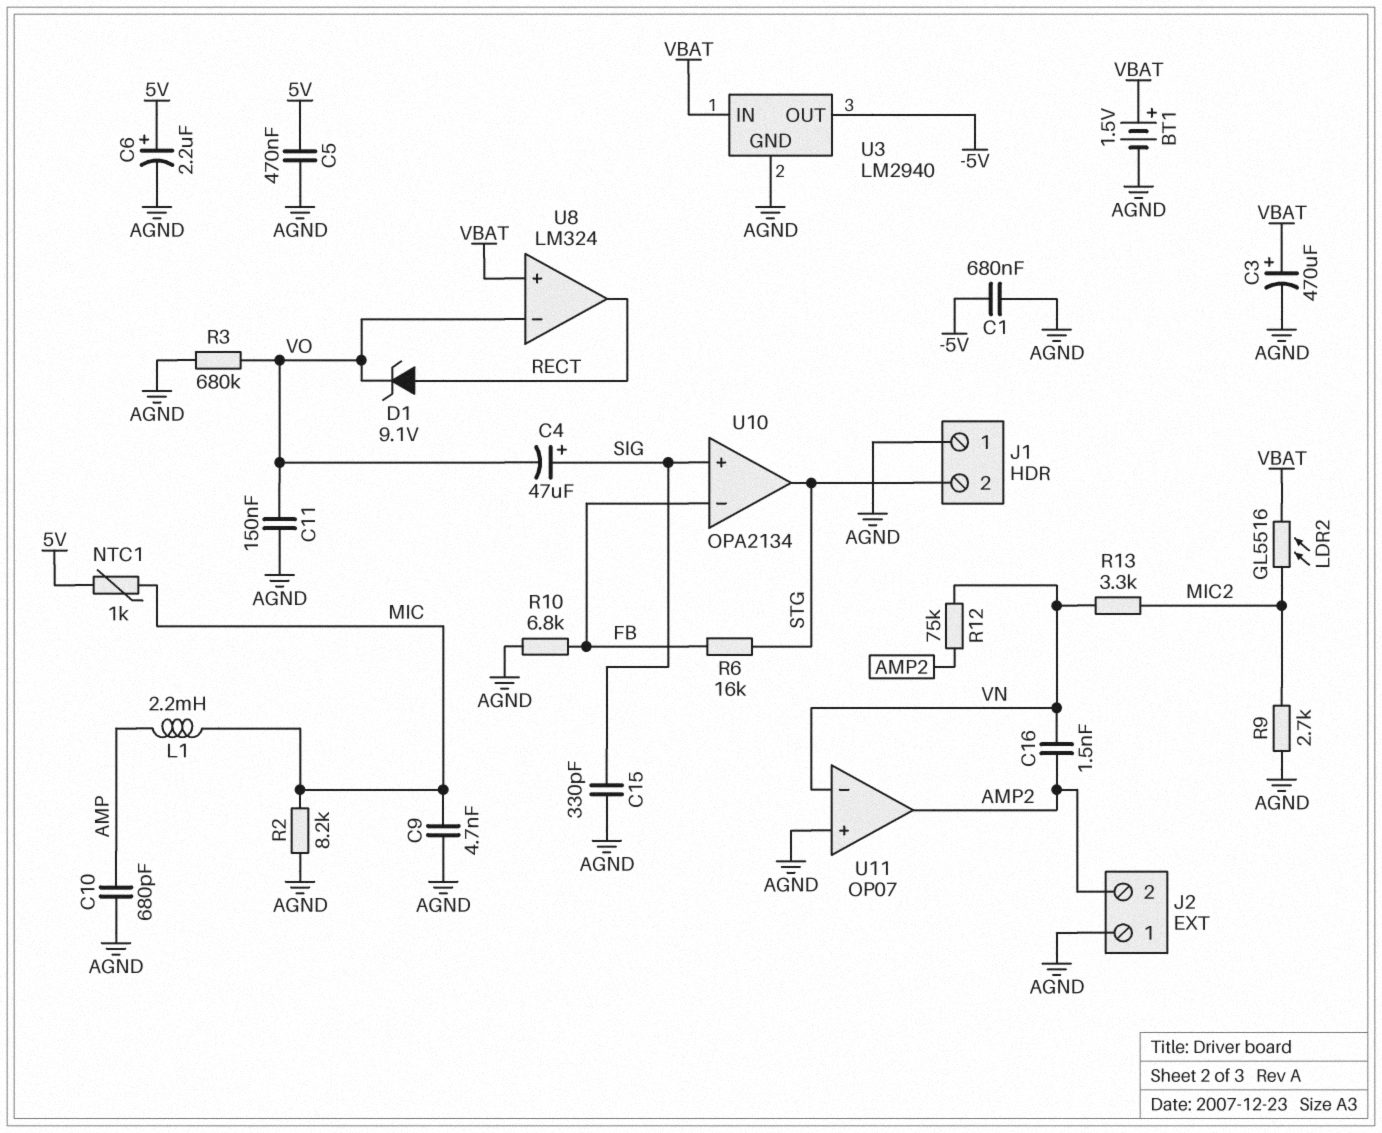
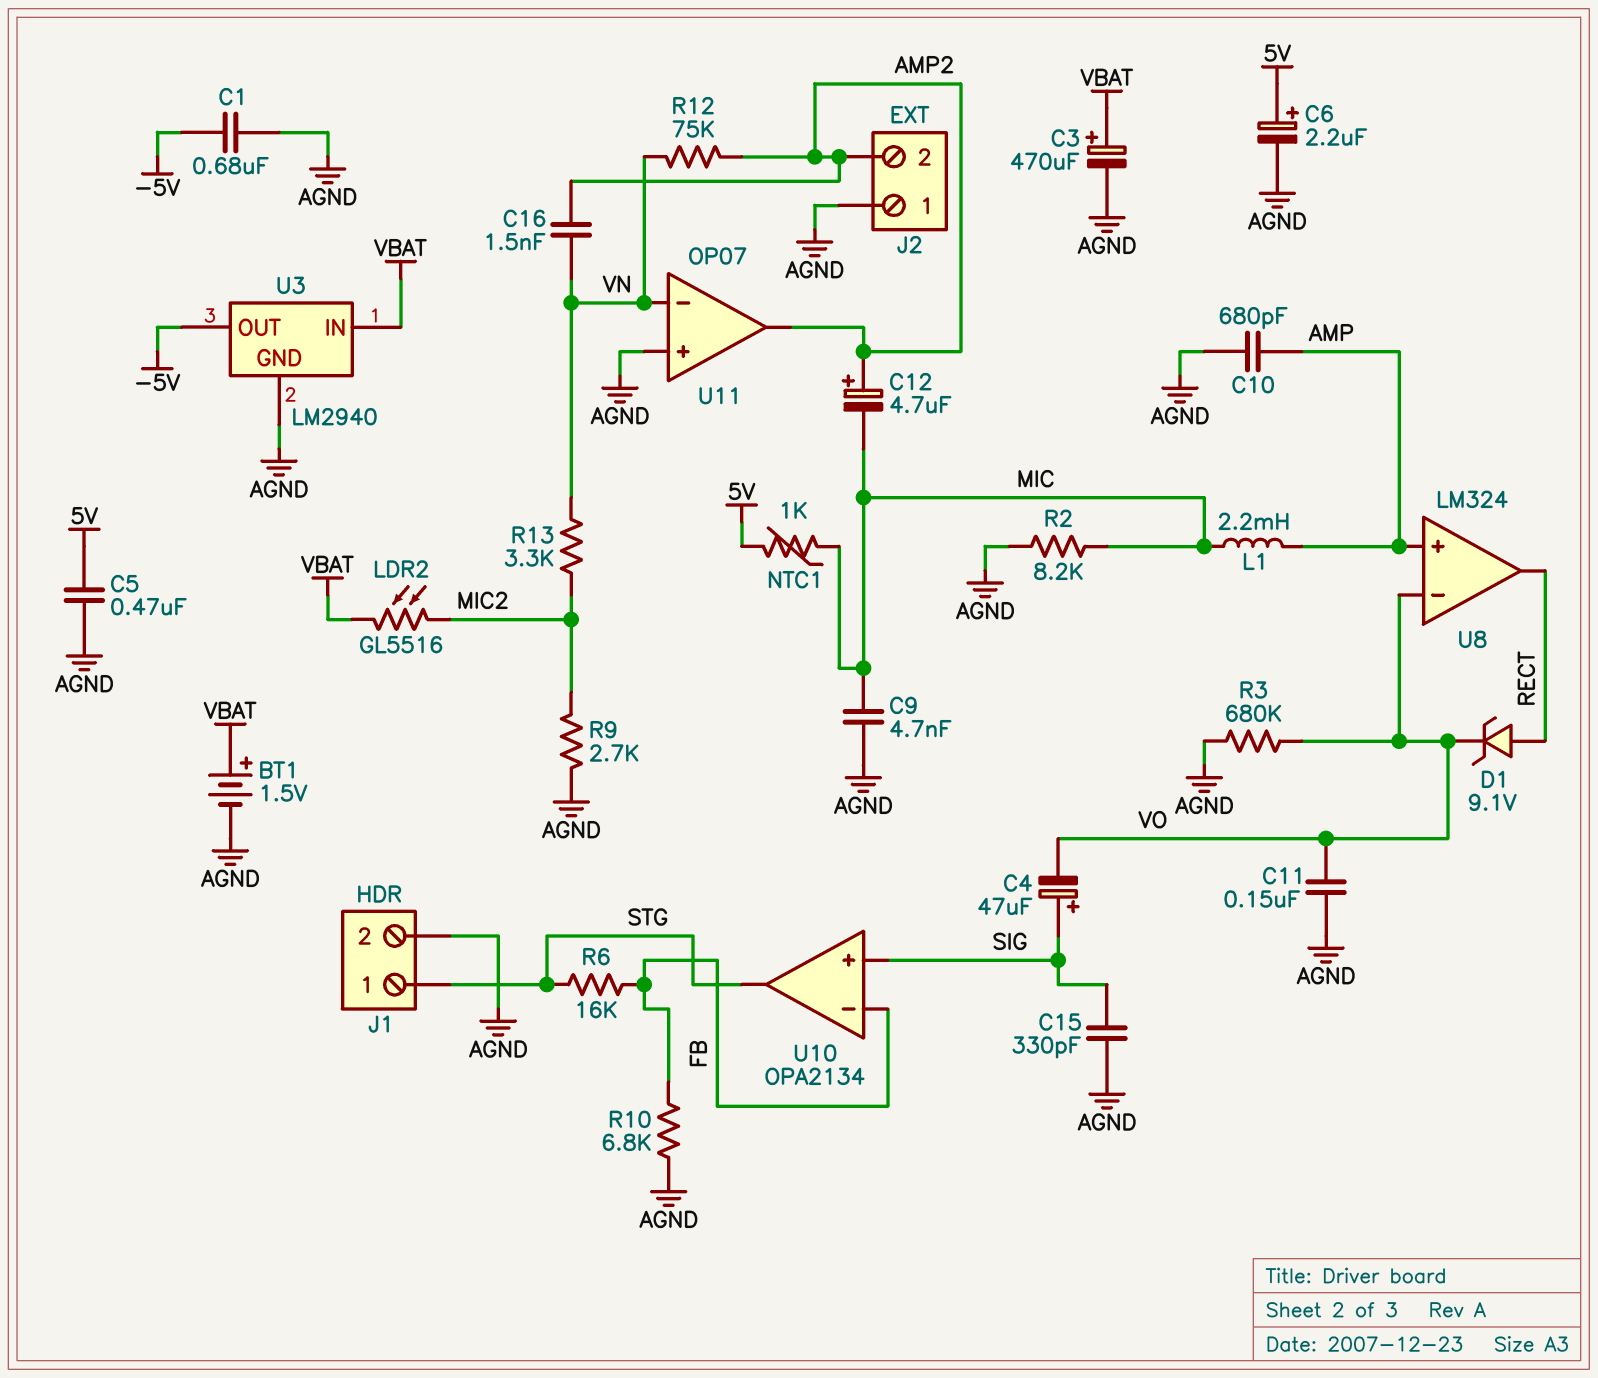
C12: none -> 4.7uF (plus AMP2, minus MIC)
J1 pin 1: AGND -> STG
J1 pin 2: STG -> AGND
U8 pin in+: VBAT -> AMP

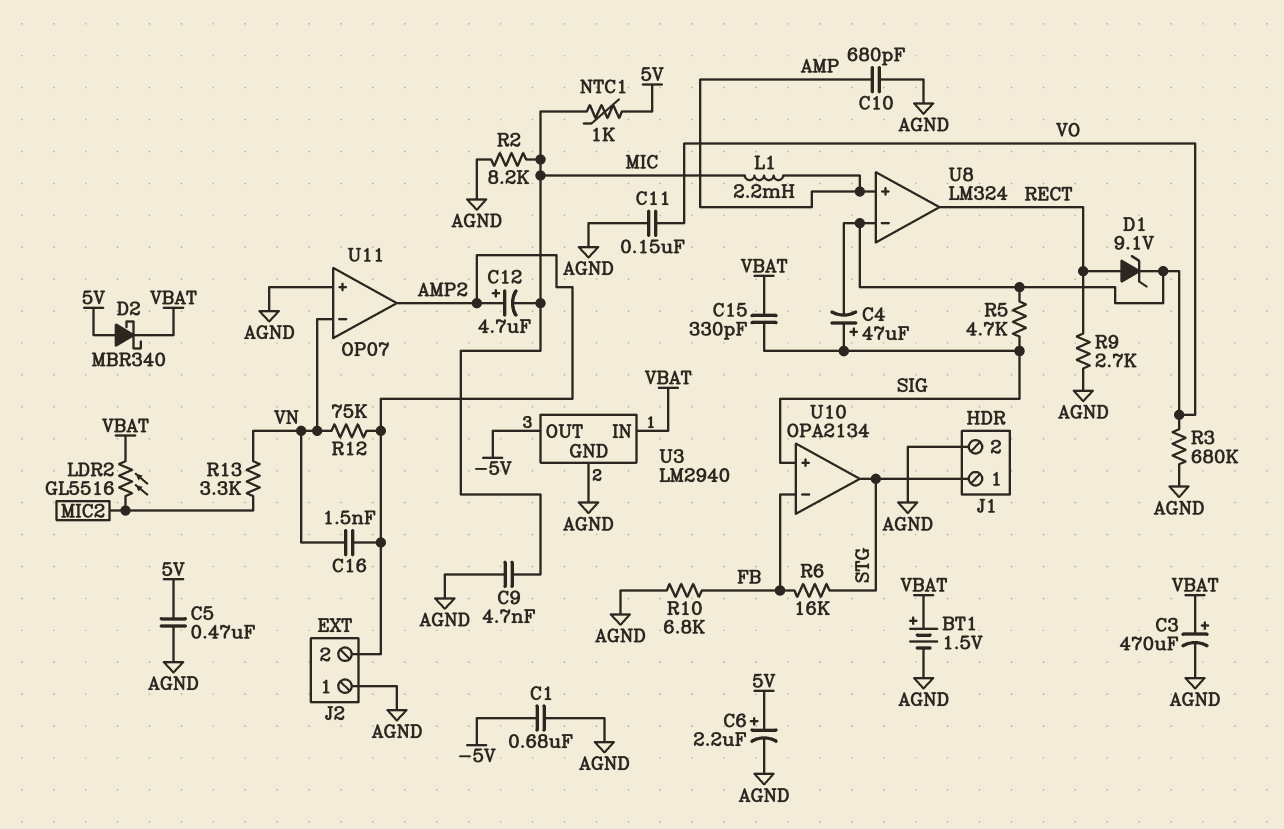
C15: 330pF (AGND, SIG) -> 330pF (SIG, VBAT)
D2: none -> schottky MBR340 (A 5V, K VBAT)
R5: none -> 4.7k (SIG, VO)
R9: 2.7k (AGND, MIC2) -> 2.7k (AGND, RECT)

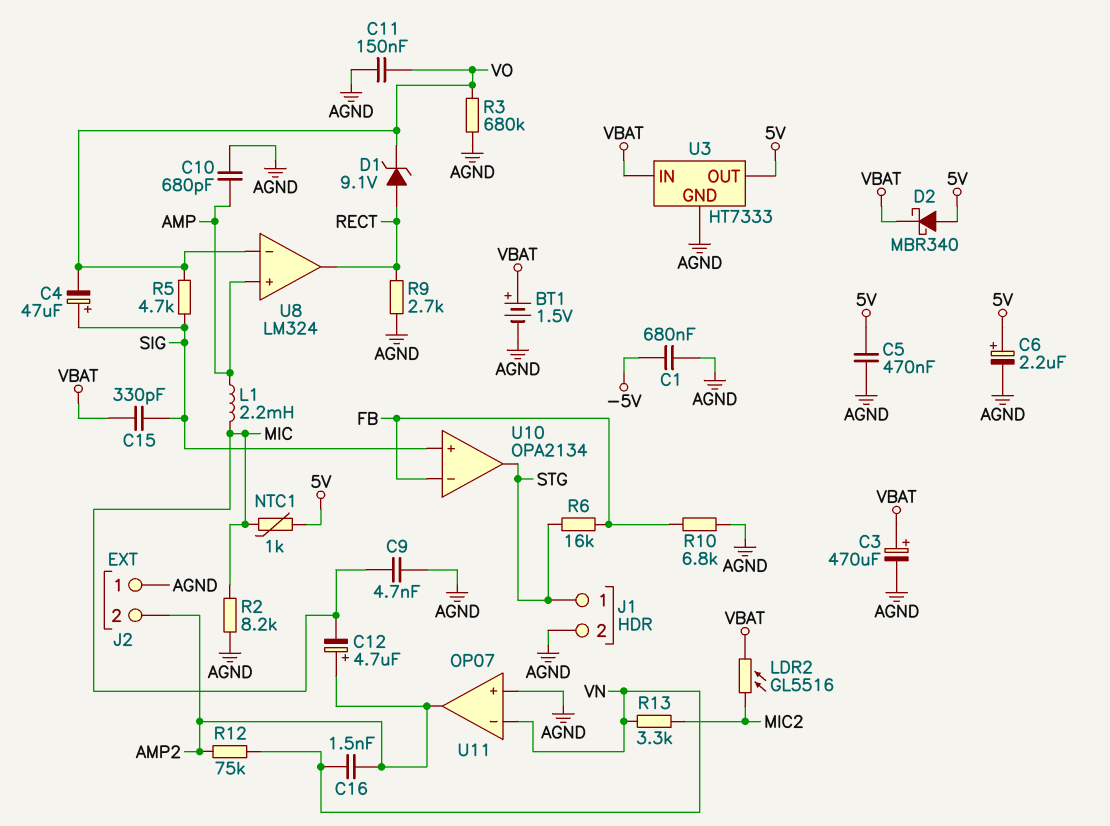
U3: LM2940 -> HT7333
U3 pin OUT: -5V -> 5V

